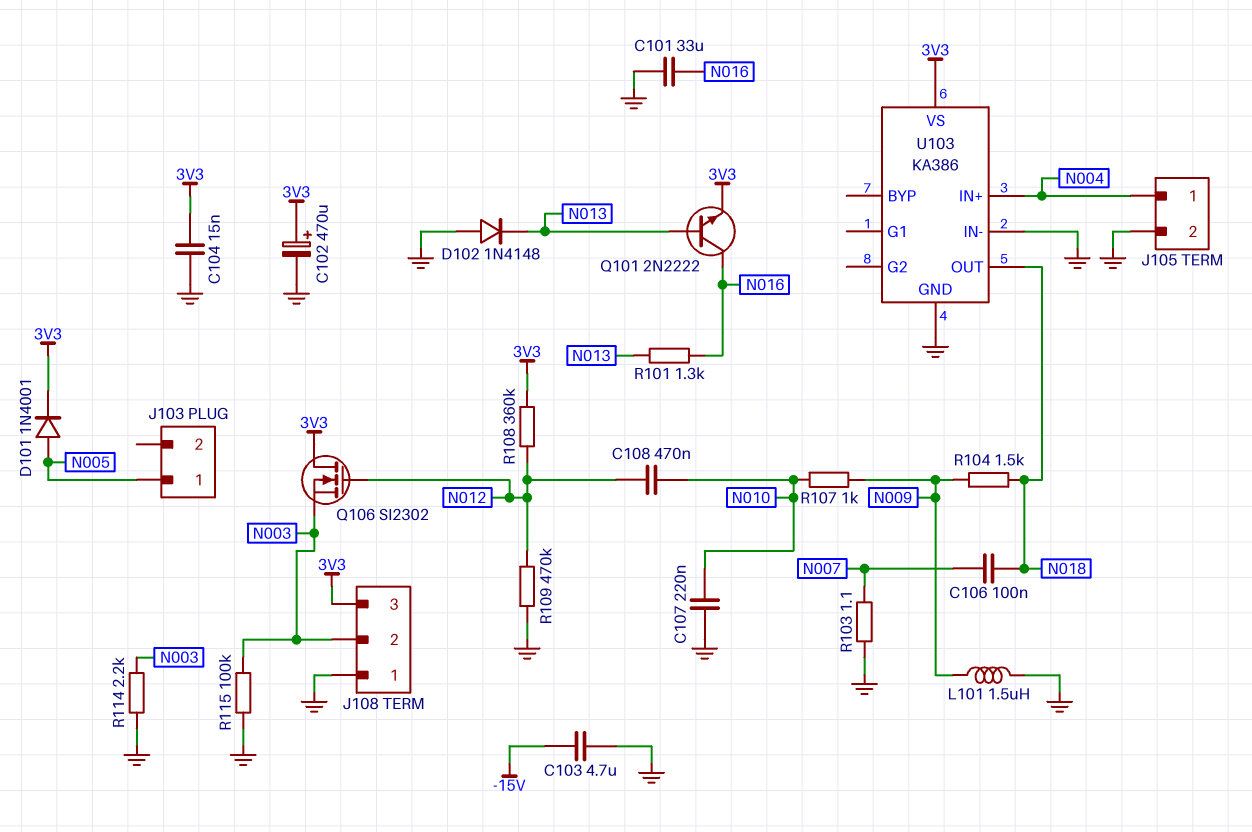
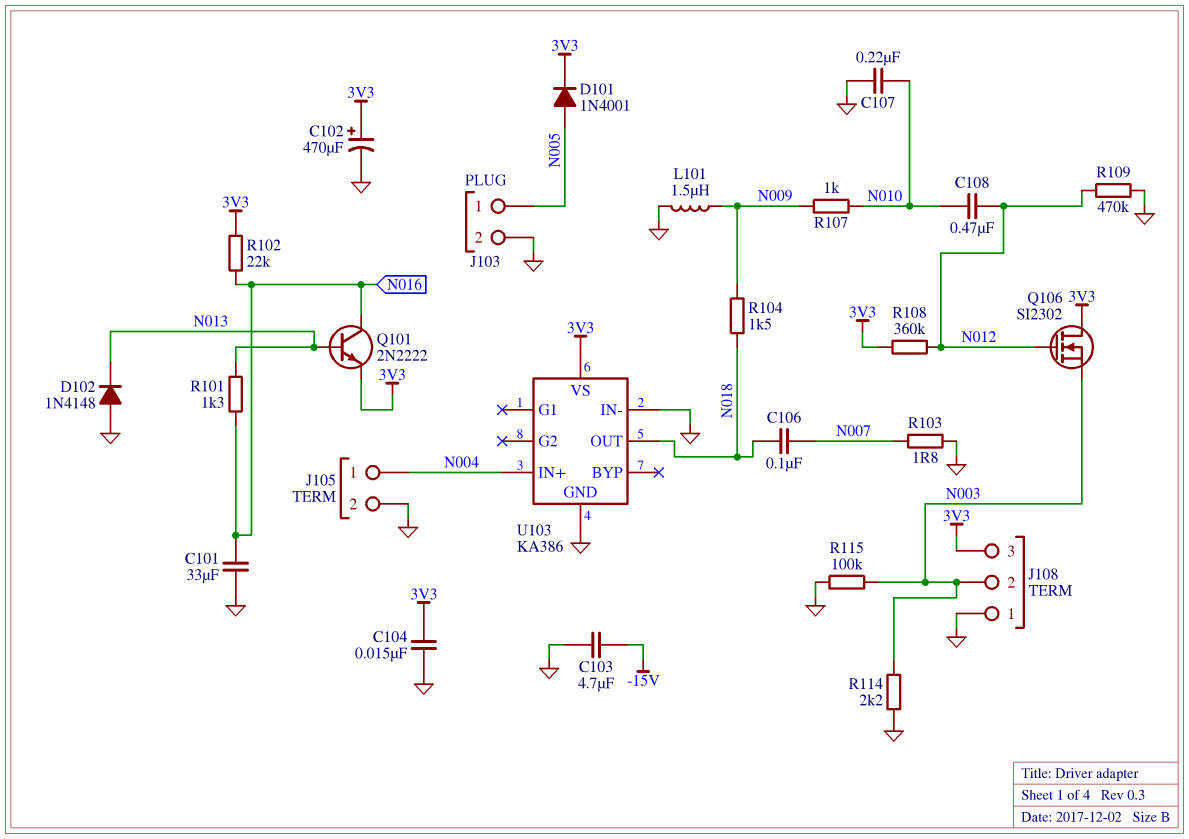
J103 pin 2: none -> GND
R102: none -> 22k (3V3, N016)
R103: 1.1 (GND, N007) -> 1.8 (GND, N007)

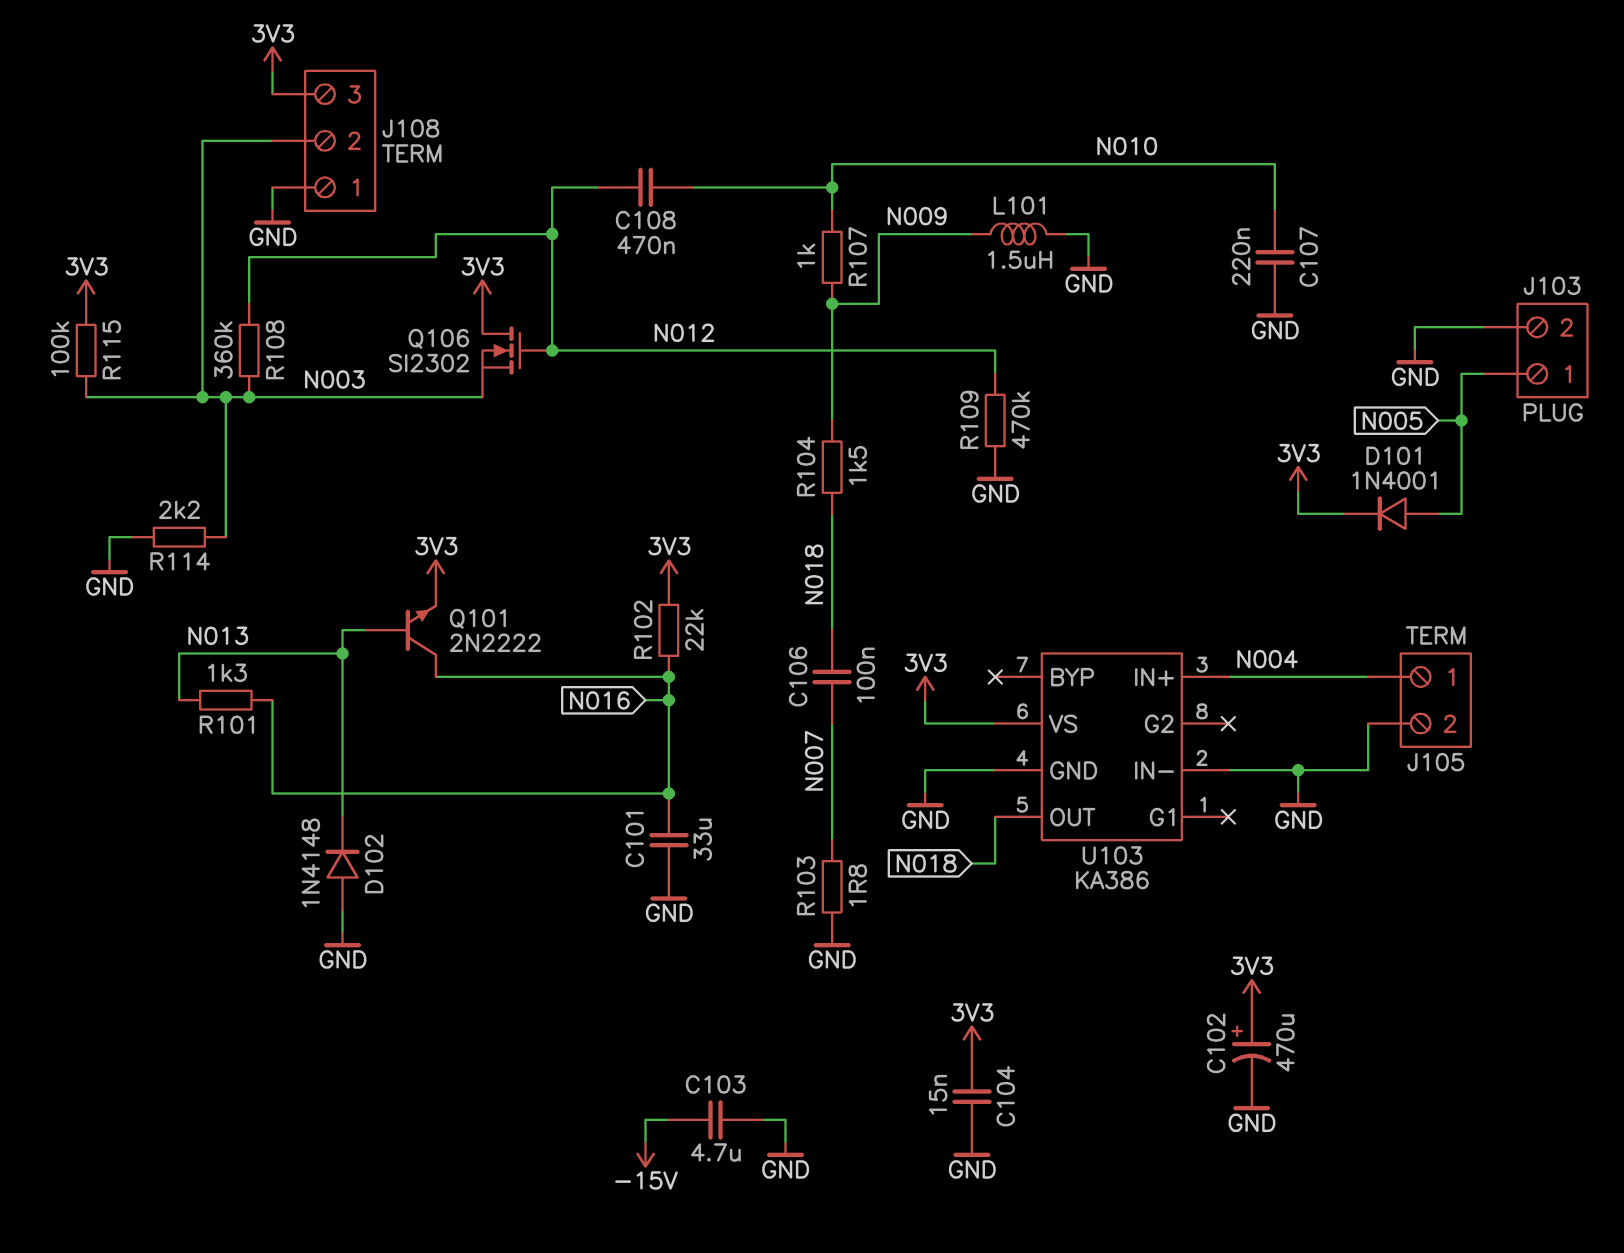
R108: 360k (3V3, N012) -> 360k (N003, N012)
R115: 100k (GND, N003) -> 100k (3V3, N003)

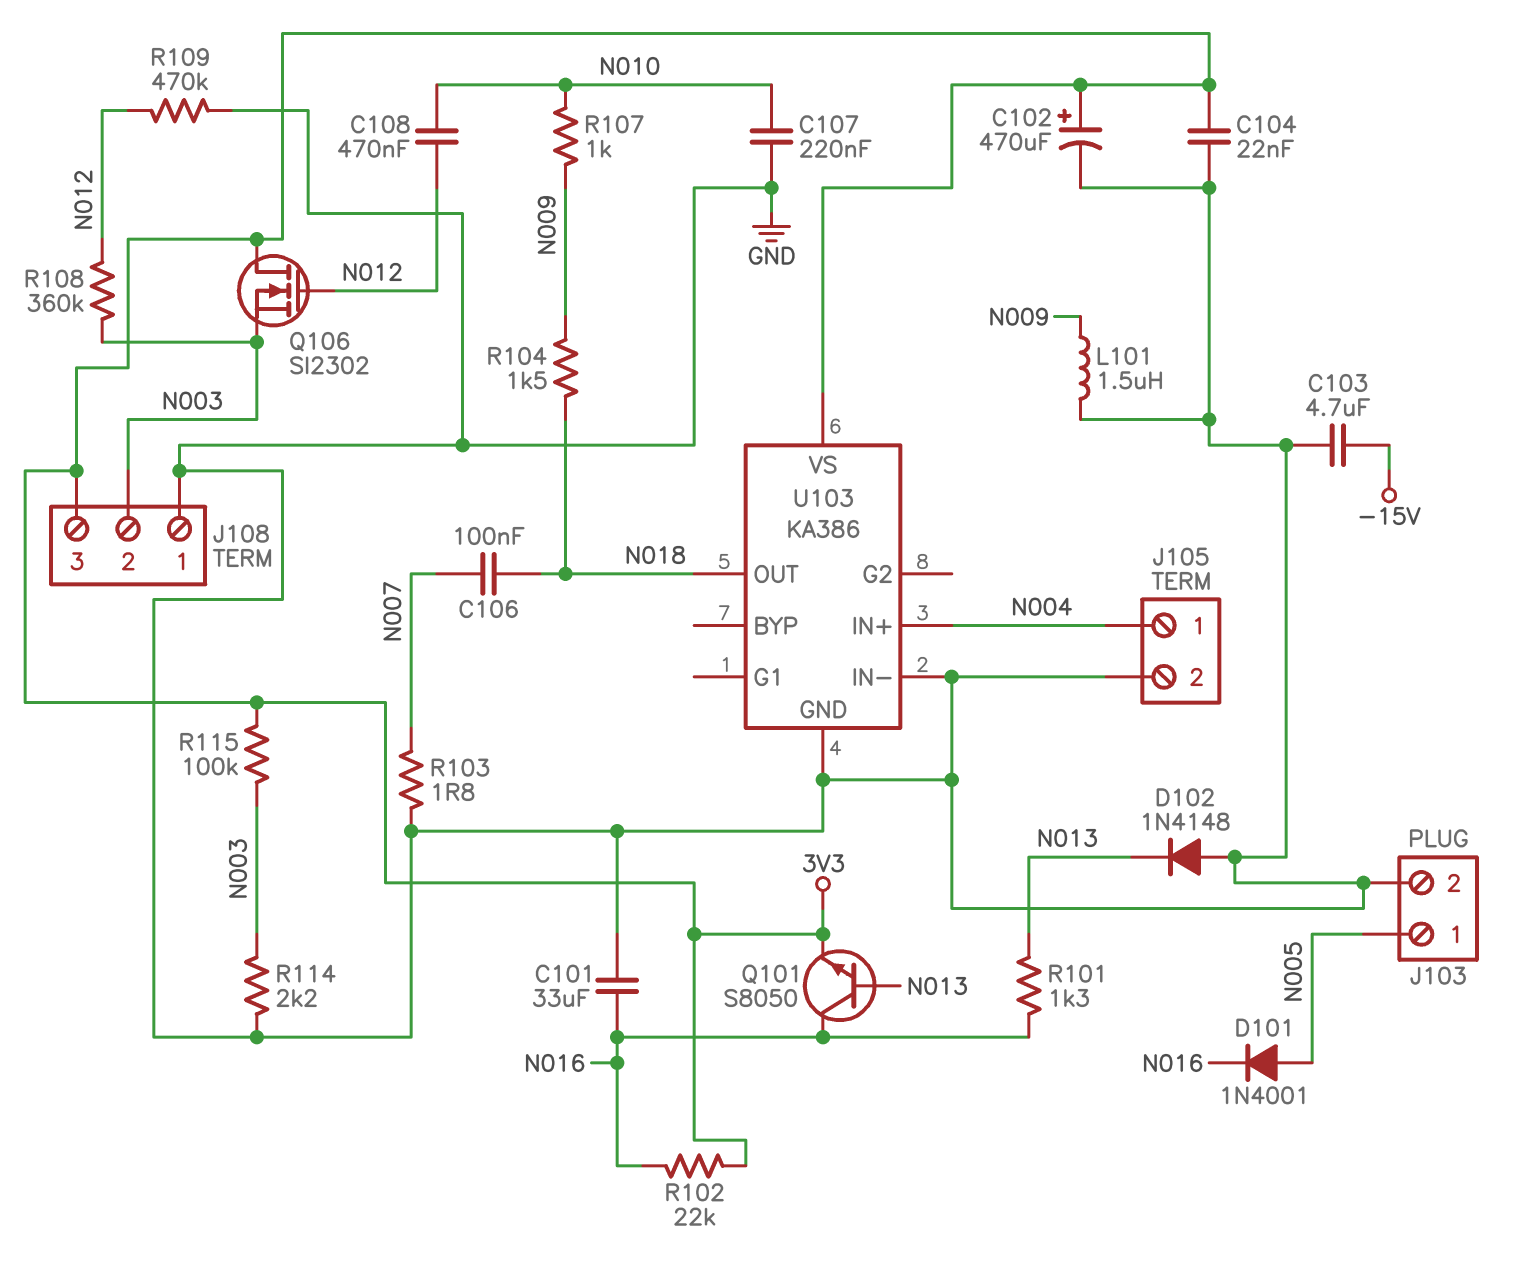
C104: 15nF (3V3, GND) -> 22nF (3V3, GND)
D101: diode 1N4001 (A N005, K 3V3) -> diode 1N4001 (A N005, K N016)
Q101: NPN 2N2222 (B N013, C N016, E 3V3) -> NPN S8050 (B N013, C N016, E 3V3)

